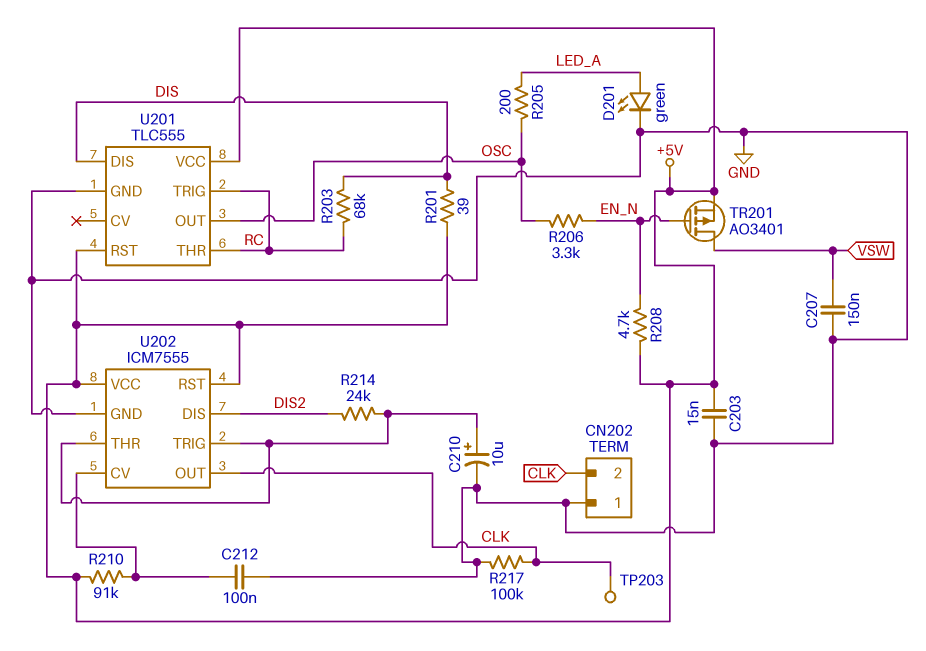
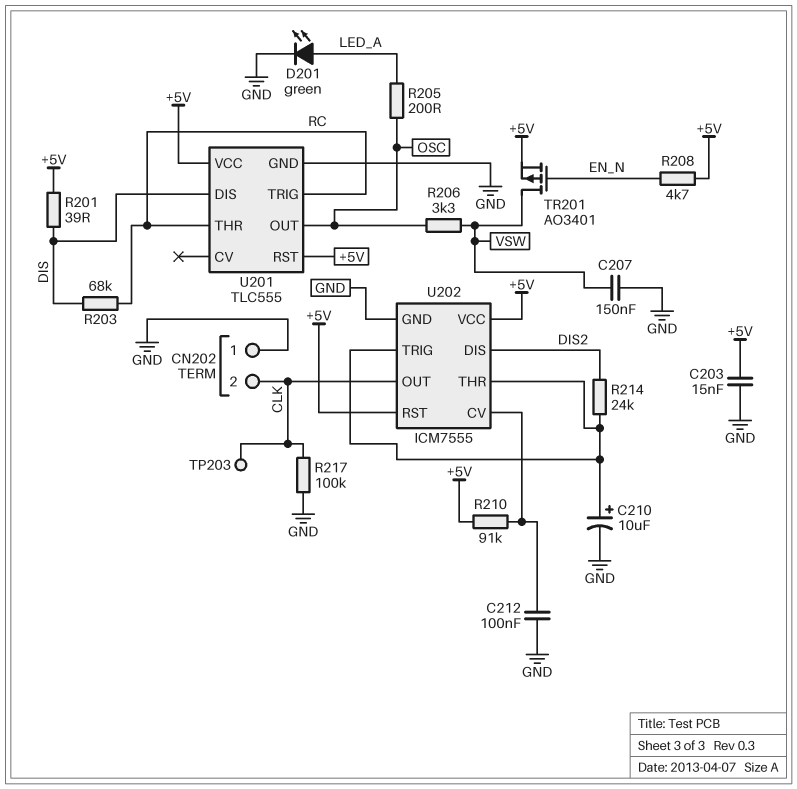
R206: 3.3k (EN_N, OSC) -> 3.3k (OSC, VSW)

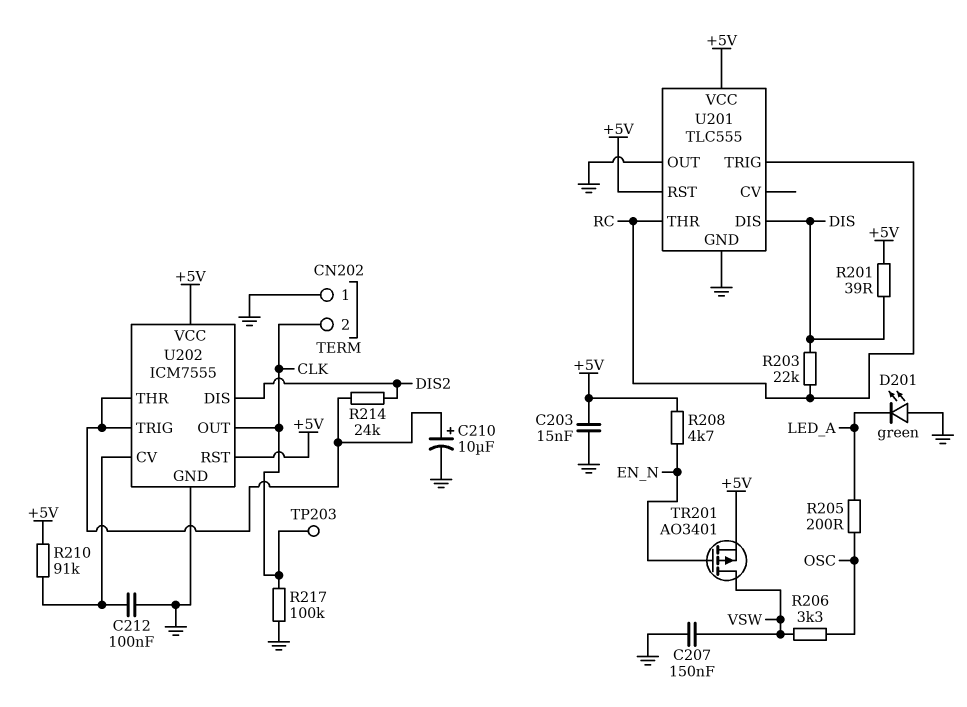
D201: LED green (A LED_A, K GND) -> LED green (A GND, K LED_A)
R203: 68k (DIS, RC) -> 22k (DIS, RC)
U201 pin OUT: OSC -> GND

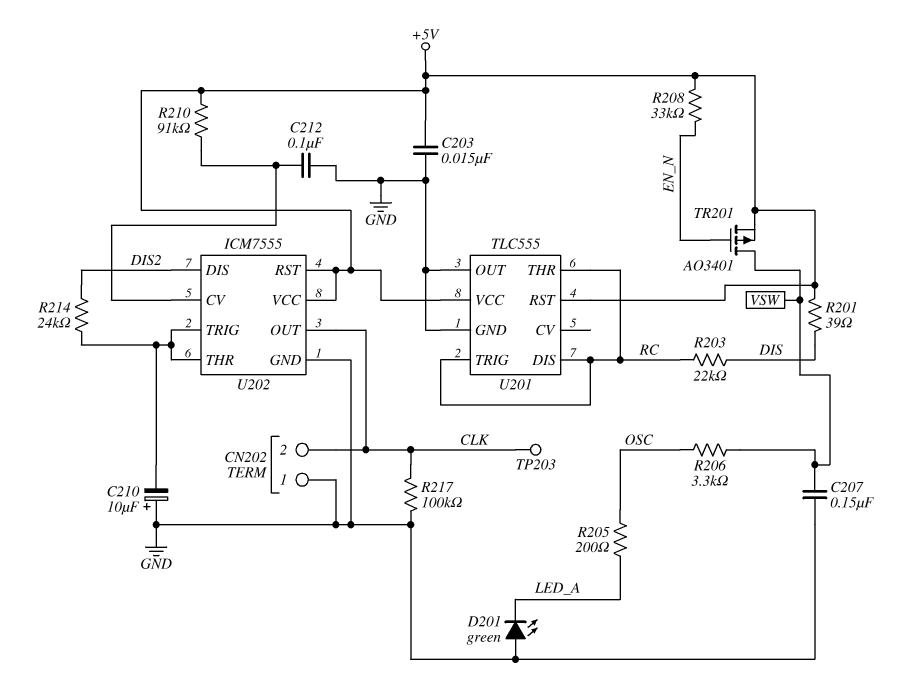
C210: 10uF (plus U202/THR, minus GND) -> 10uF (plus GND, minus U202/THR)
R208: 4.7k (+5V, EN_N) -> 33k (+5V, EN_N)
U201 pin DIS: DIS -> RC

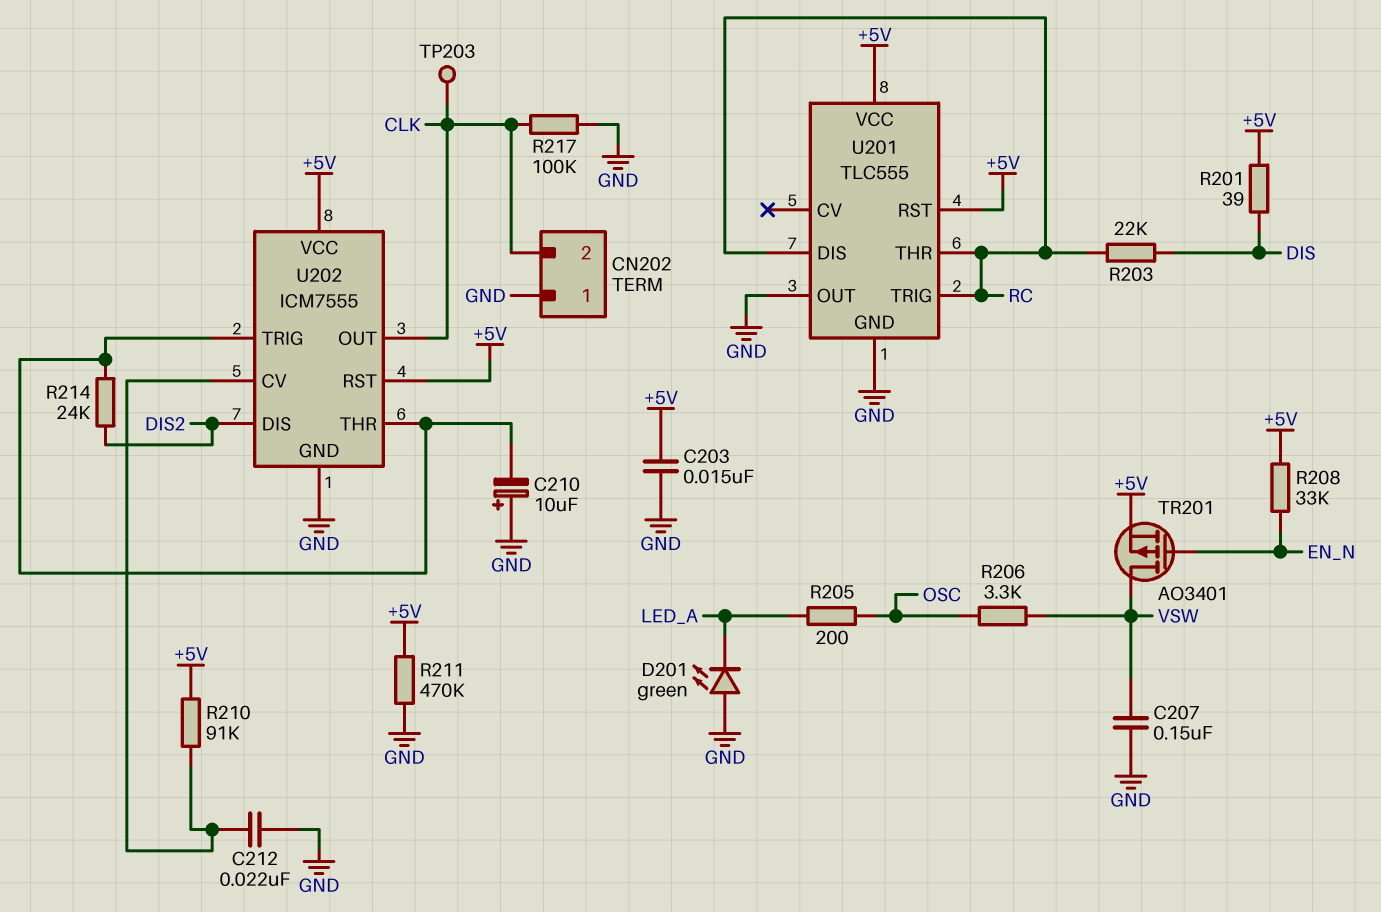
C212: 100nF (GND, U202/CV) -> 22nF (GND, U202/CV)
R211: none -> 470k (+5V, GND)

